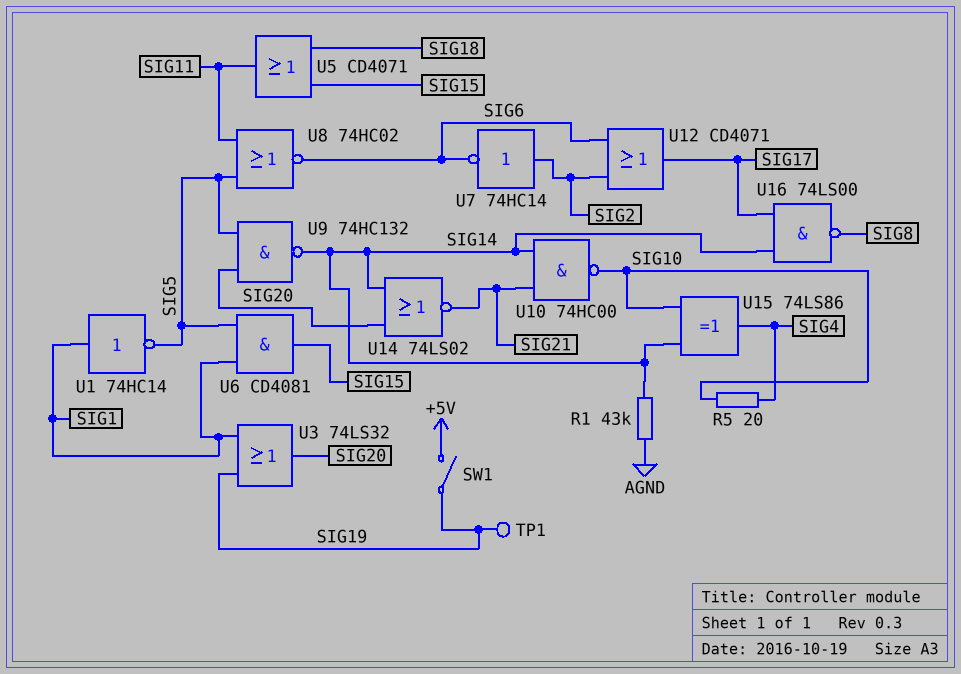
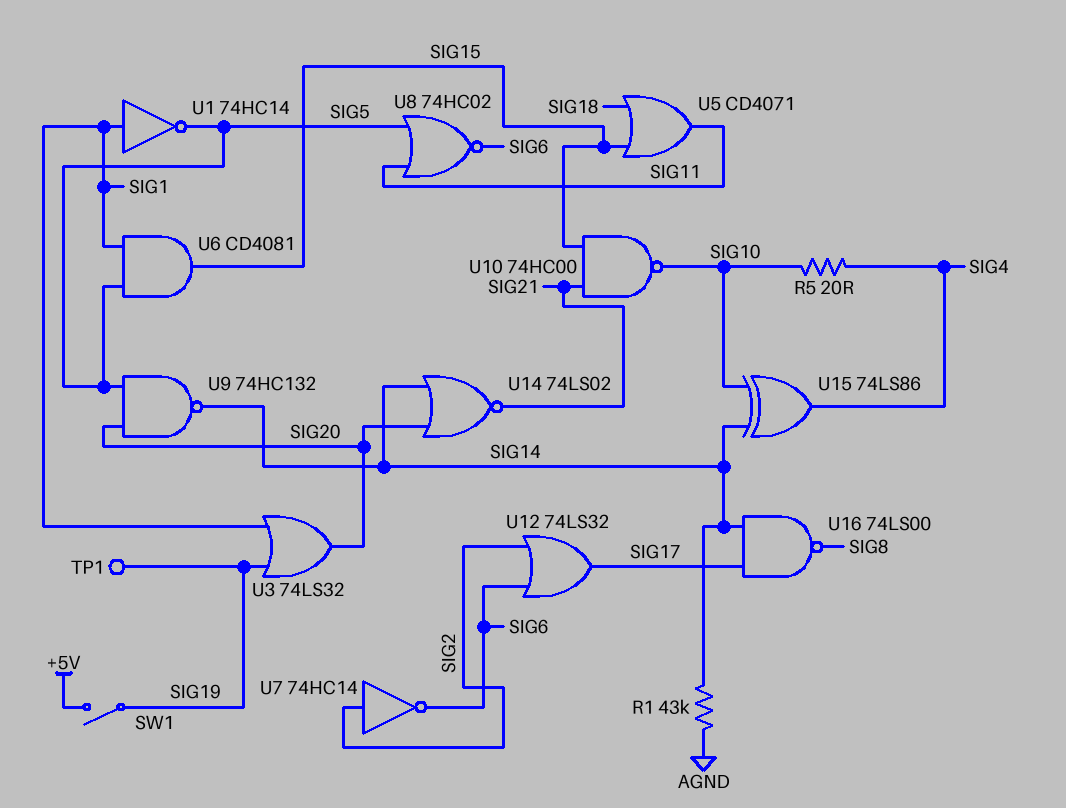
U10: NAND 74HC00 (in SIG14, in SIG21, out SIG10) -> NAND 74HC00 (in SIG15, in SIG21, out SIG10)
U12: OR CD4071 (in SIG2, in SIG6, out SIG17) -> OR 74LS32 (in SIG2, in SIG6, out SIG17)

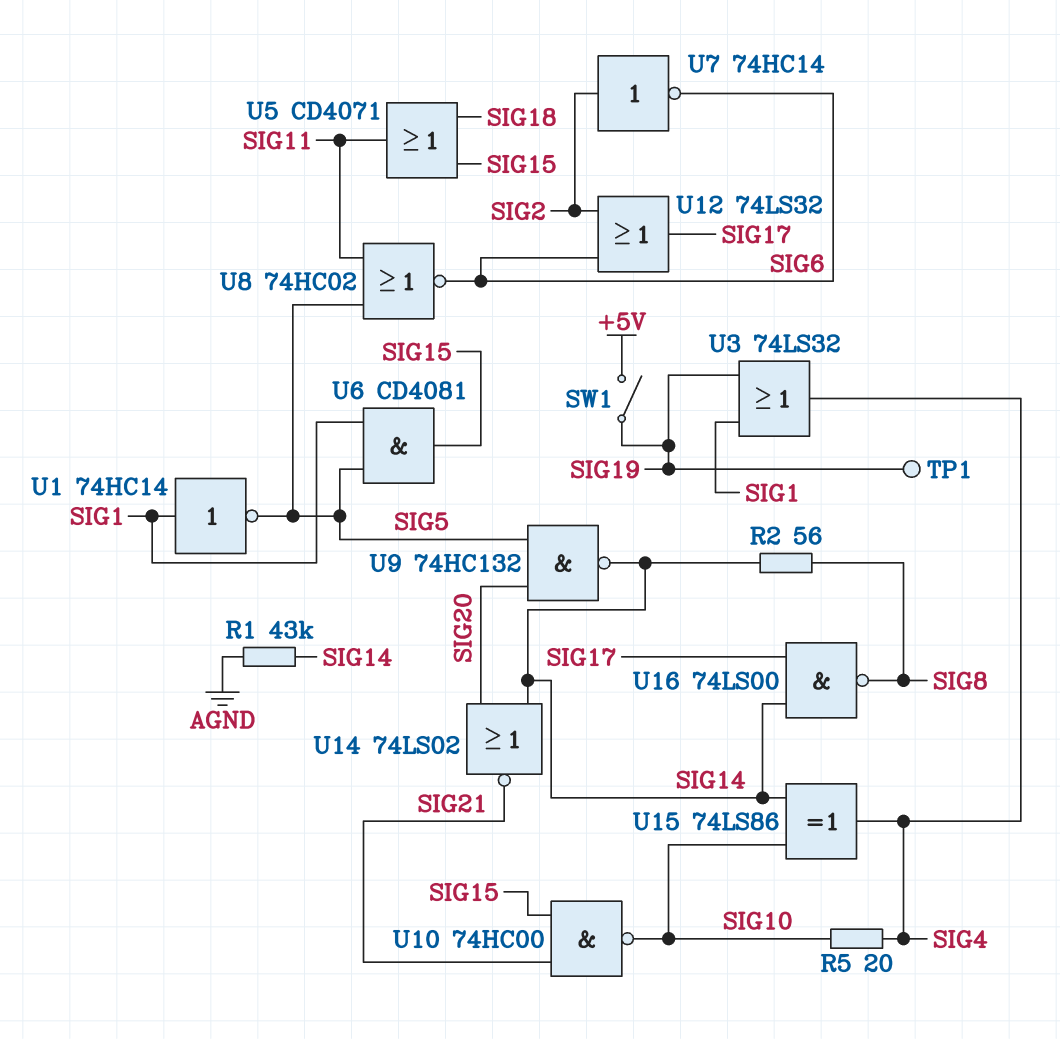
R2: none -> 56 (SIG8, SIG14)
U3: OR 74LS32 (in SIG1, in SIG19, out SIG20) -> OR 74LS32 (in SIG1, in SIG19, out SIG4)

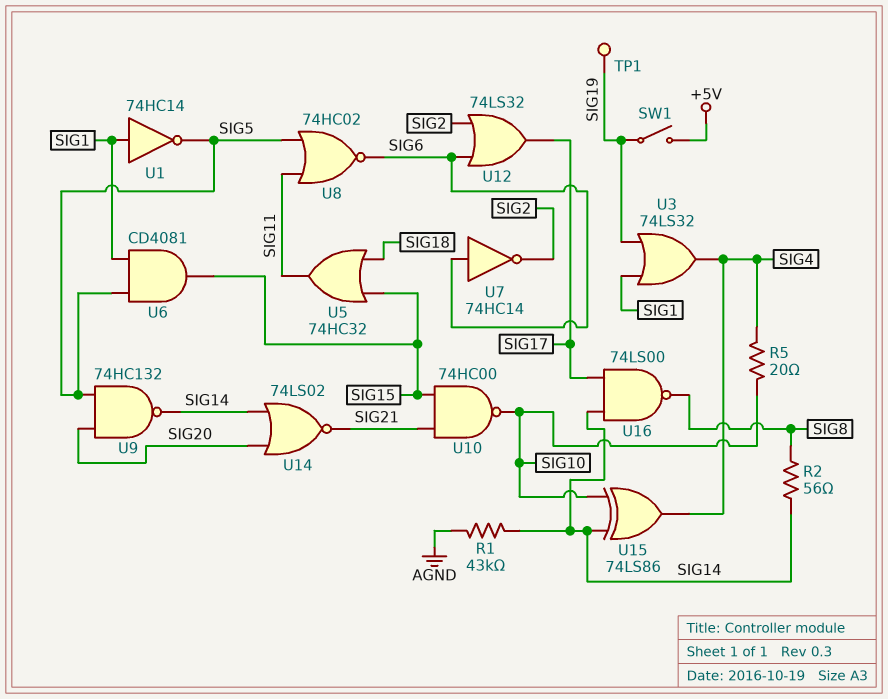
U5: OR CD4071 (in SIG15, in SIG18, out SIG11) -> OR 74HC32 (in SIG15, in SIG18, out SIG11)
U7: NOT 74HC14 (in SIG2, out SIG6) -> NOT 74HC14 (in SIG6, out SIG2)

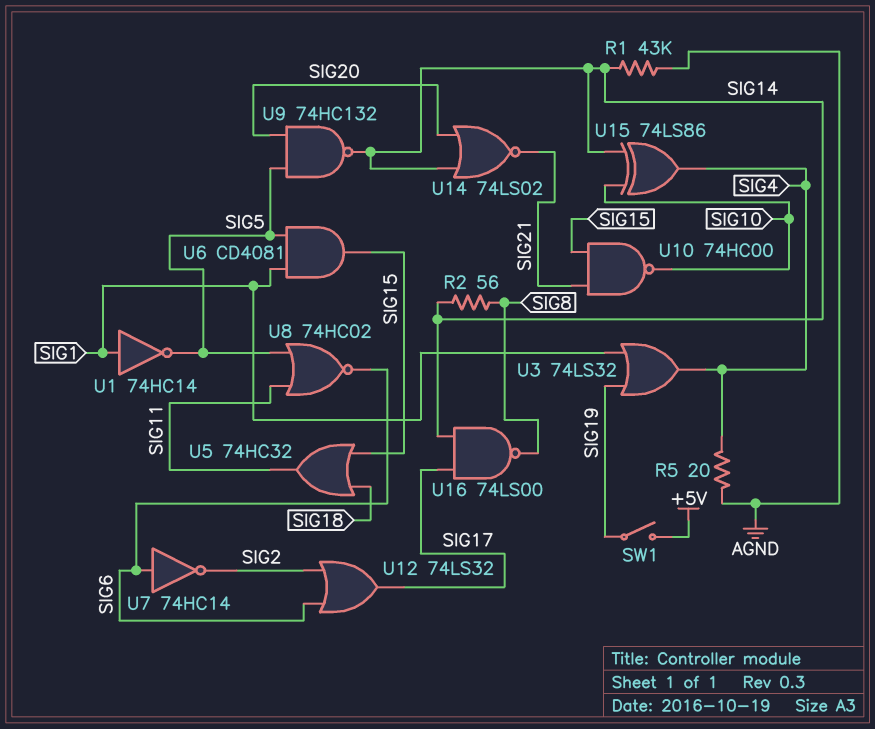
R5: 20 (SIG4, SIG10) -> 20 (AGND, SIG4)
TP1: test point (SIG19) -> none

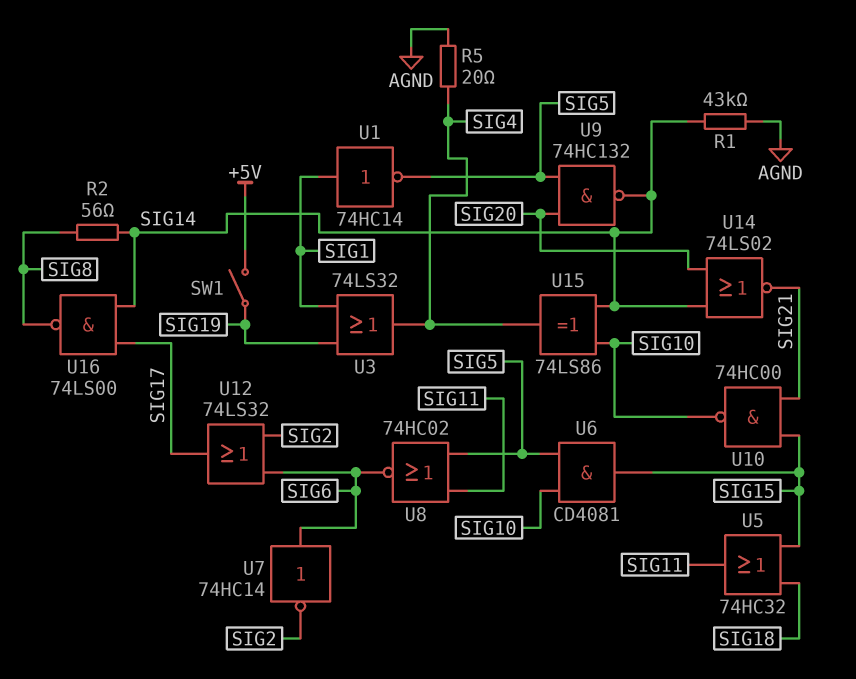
U6: AND CD4081 (in SIG1, in SIG5, out SIG15) -> AND CD4081 (in SIG5, in SIG10, out SIG15)

